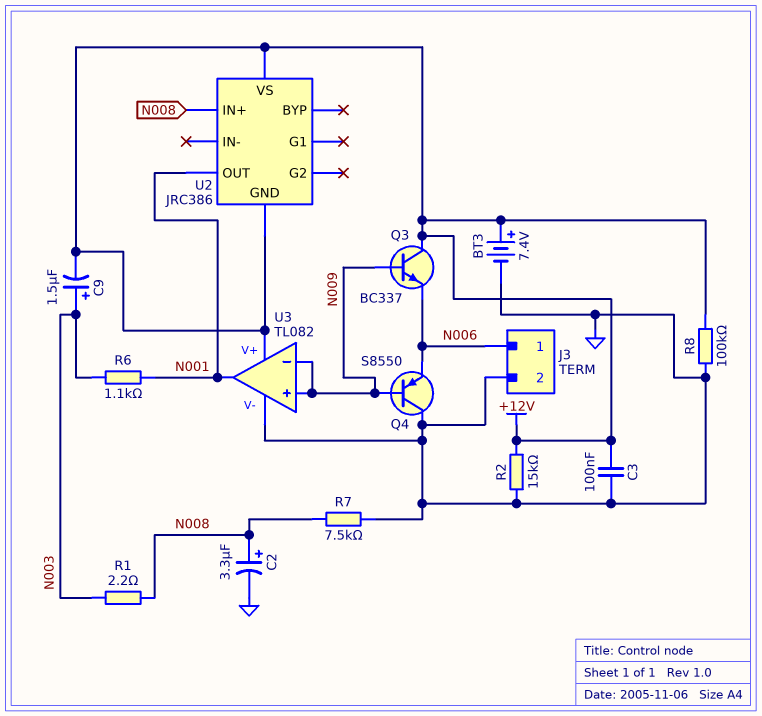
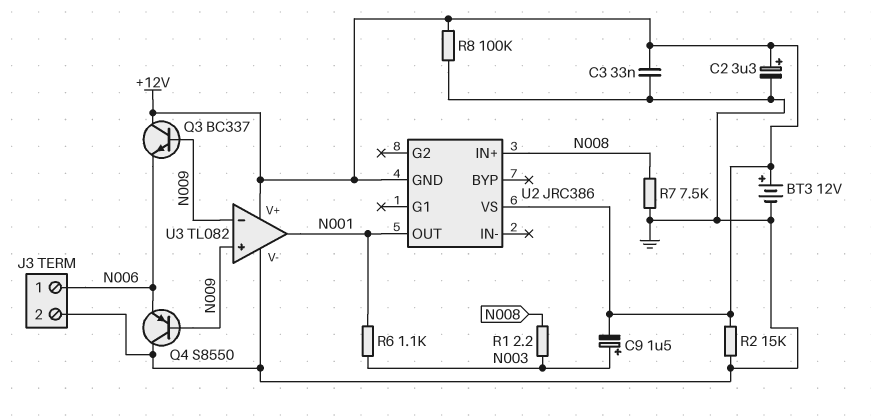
BT3: 7.4V (plus +12V, minus GND) -> 12V (plus +12V, minus GND)
C2: 3.3uF (plus N008, minus GND) -> 3.3uF (plus +12V, minus GND)
C3: 100nF (+12V, GND) -> 33nF (+12V, GND)

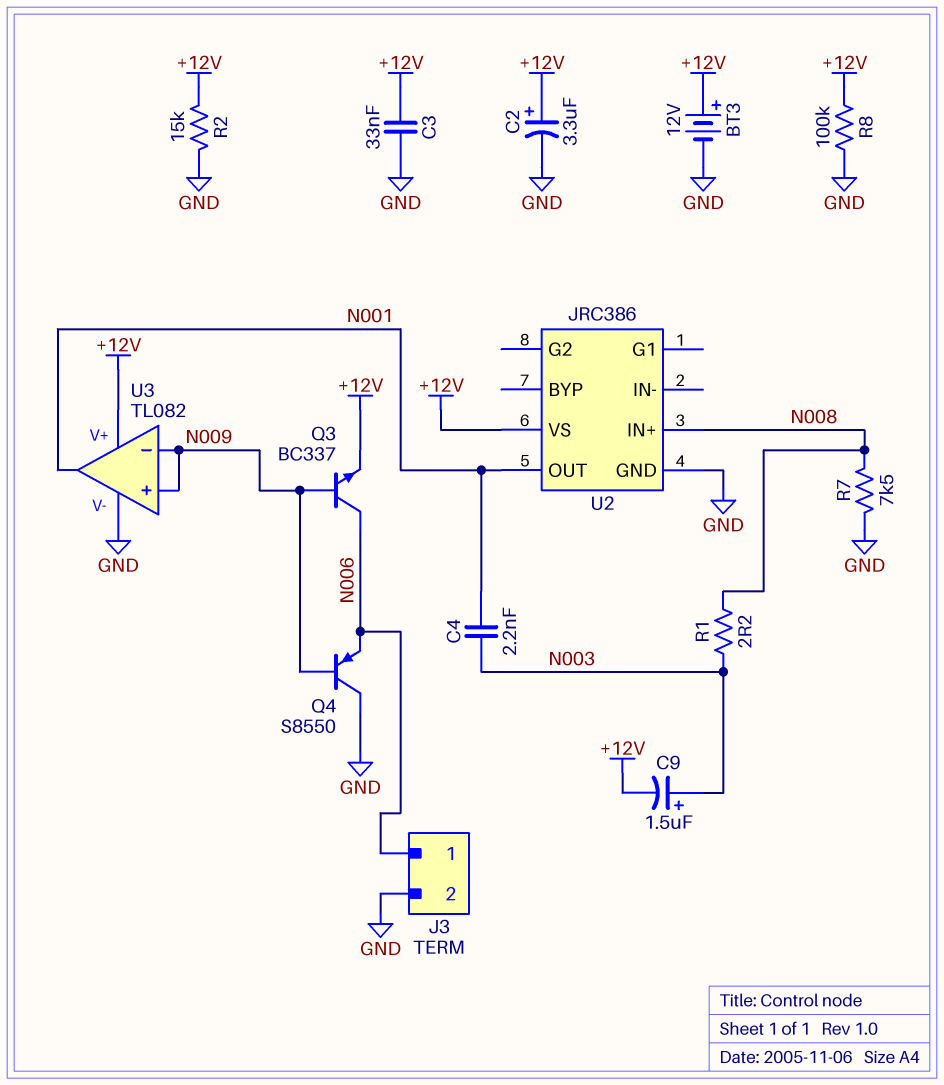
C4: none -> 2.2nF (N001, N003)
Q3: NPN BC337 (B N009, C +12V, E N006) -> NPN BC337 (B N009, C N006, E +12V)
R6: 1.1k (N001, N003) -> none
U2 pin GND: +12V -> GND

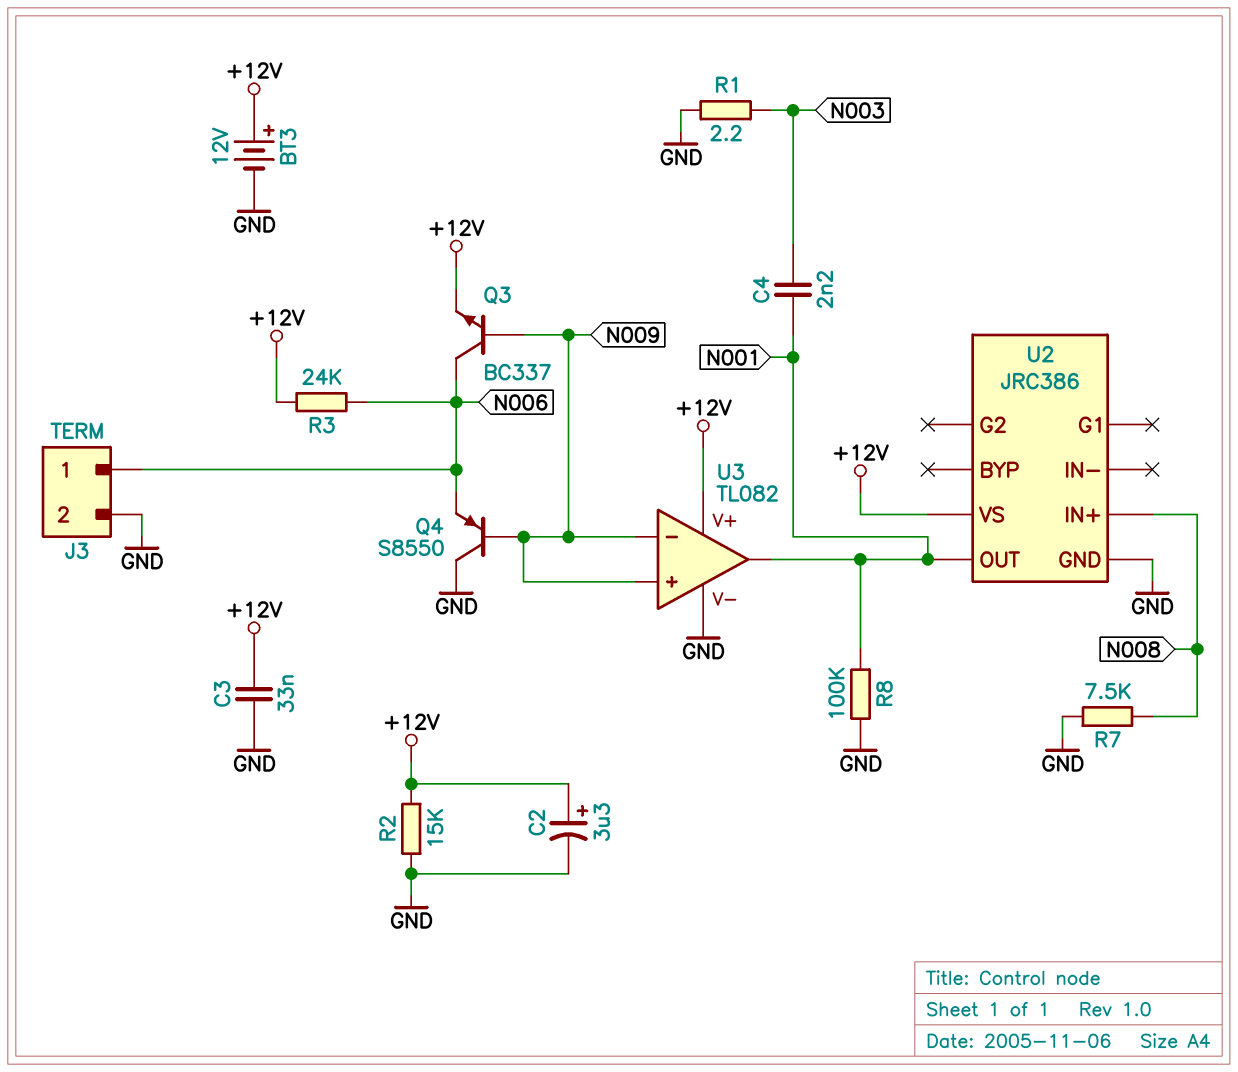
C9: 1.5uF (plus N003, minus +12V) -> none
R1: 2.2 (N003, N008) -> 2.2 (GND, N003)
R3: none -> 24k (+12V, N006)
R8: 100k (+12V, GND) -> 100k (GND, N001)

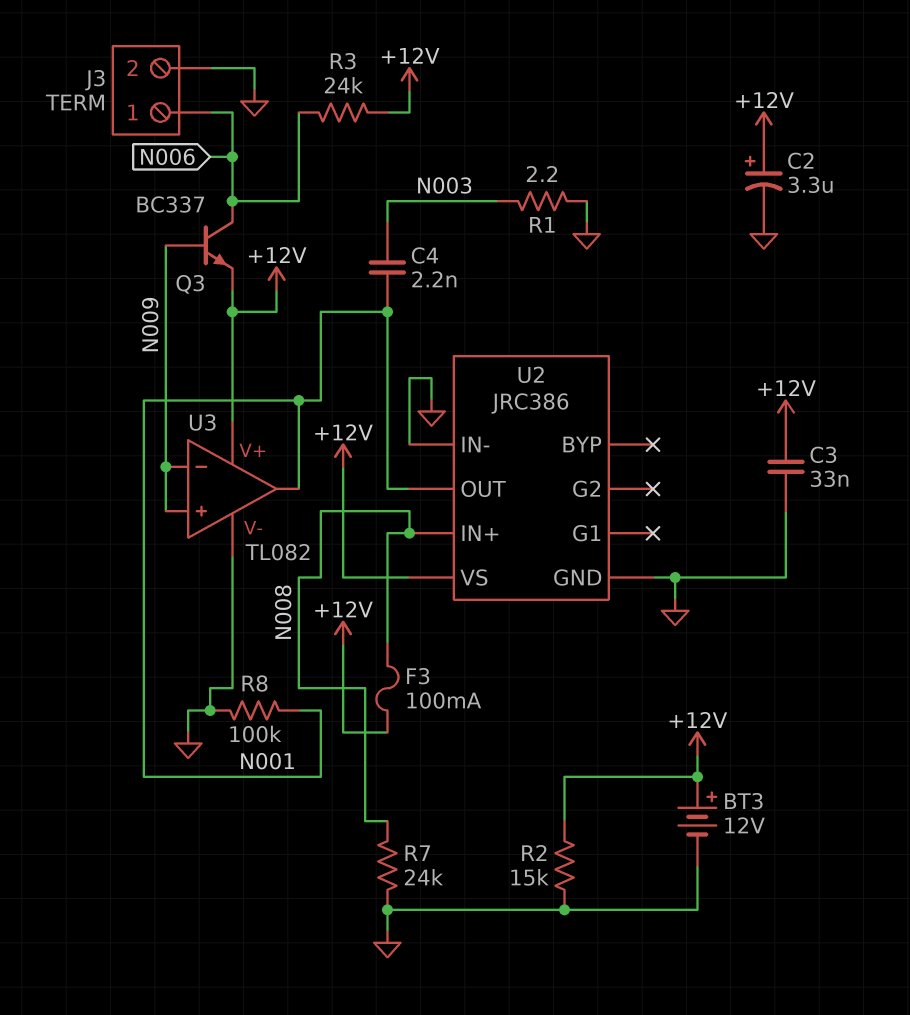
F3: none -> 100mA (+12V, N008)
Q4: PNP S8550 (B N009, C GND, E N006) -> none
R7: 7.5k (GND, N008) -> 24k (GND, N008)
U2 pin IN-: none -> GND

